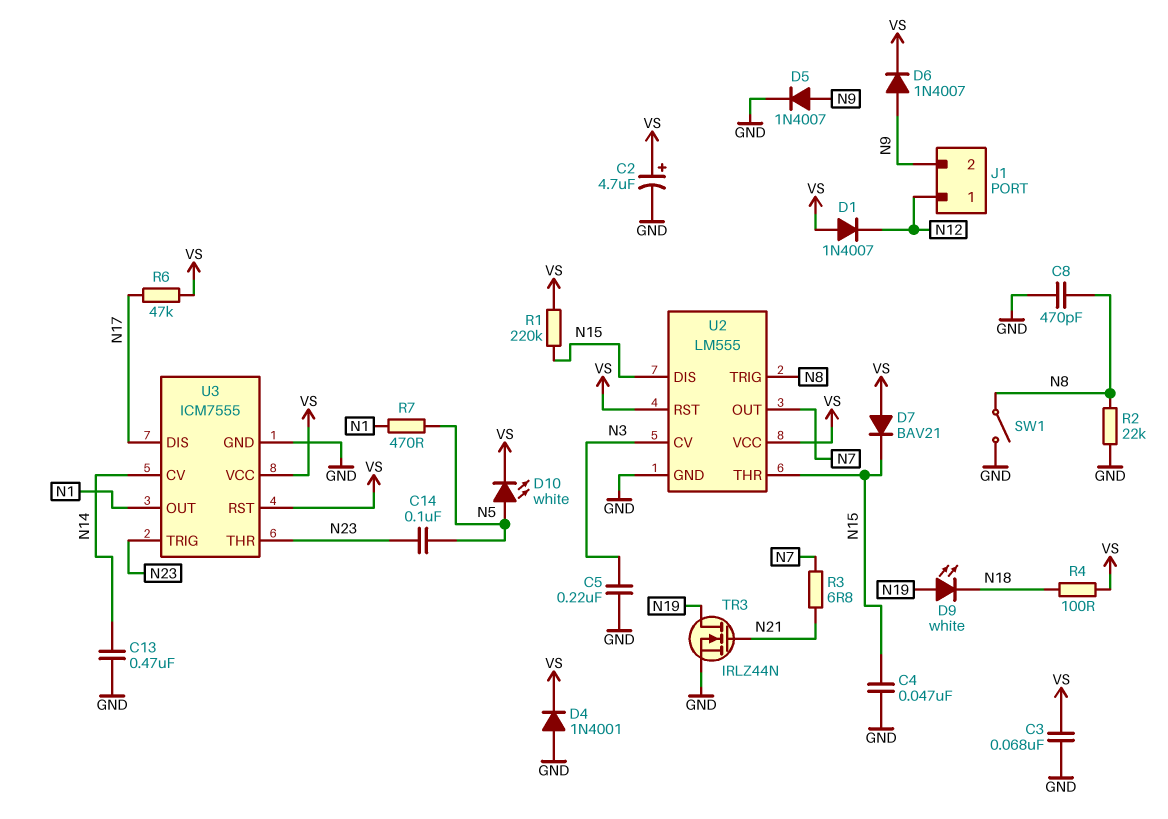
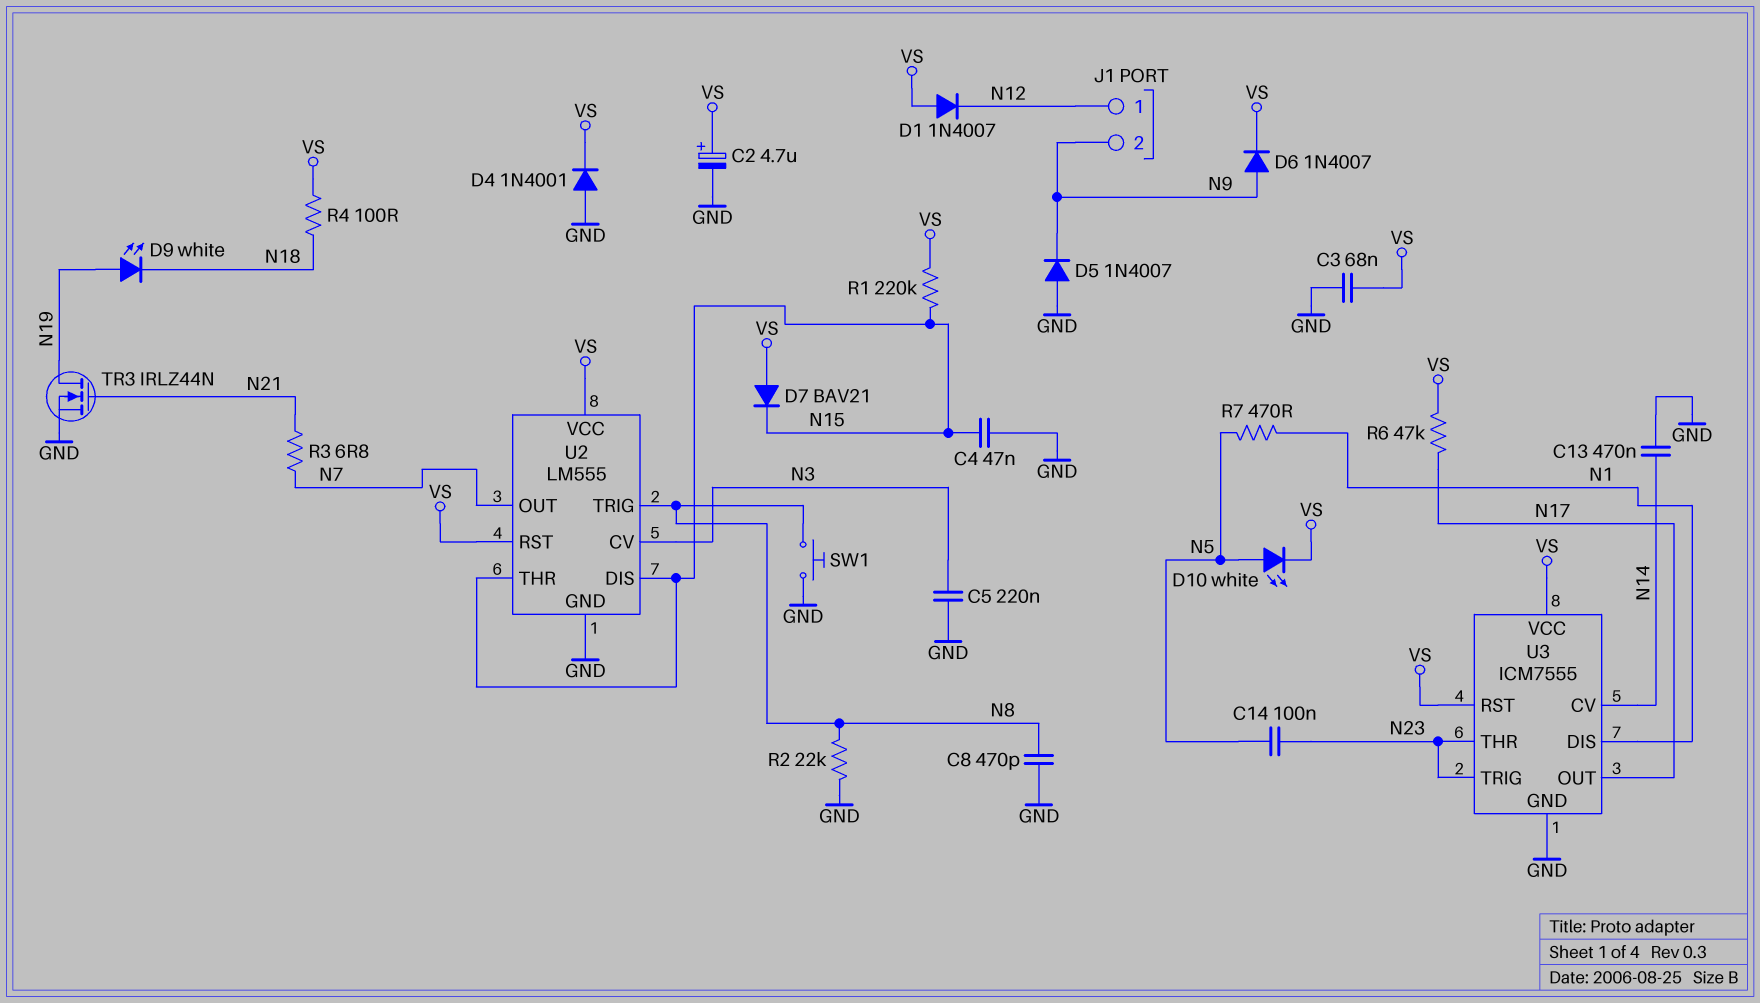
D5: diode 1N4007 (A N9, K GND) -> diode 1N4007 (A GND, K N9)
SW1: switch (GND, N8) -> button (GND, N8)
U3 pin DIS: N17 -> N1
U3 pin OUT: N1 -> N17

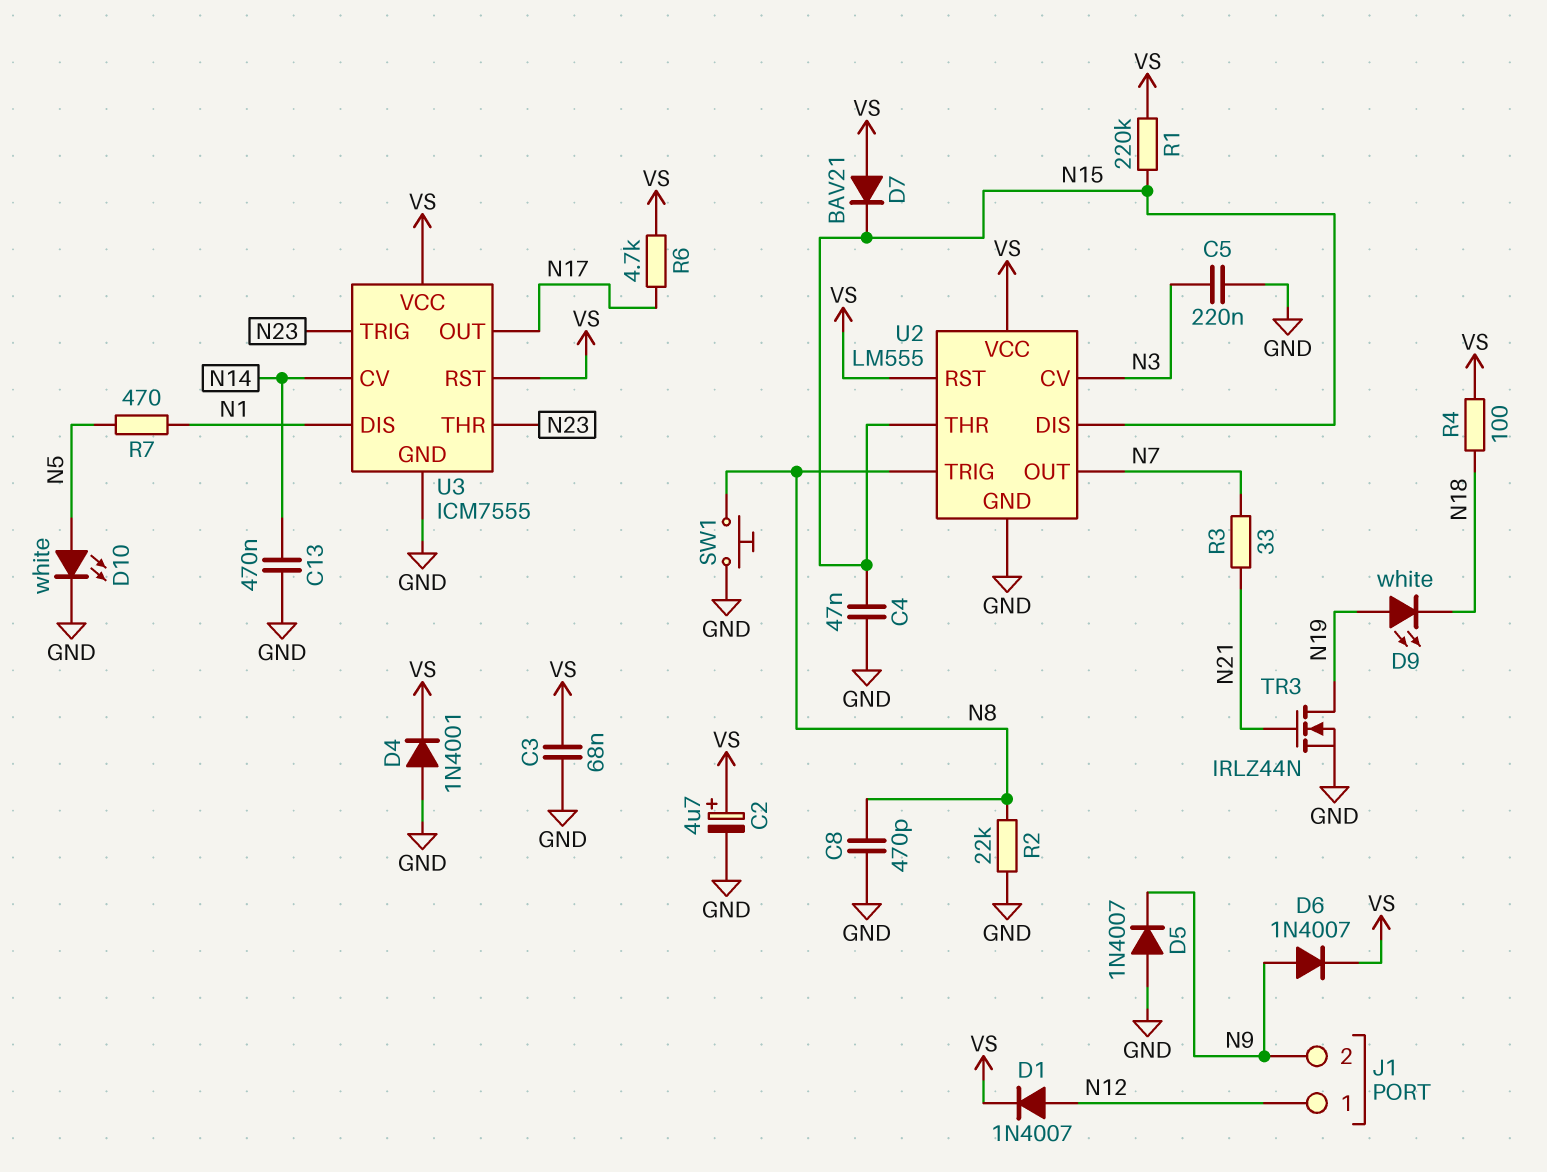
C14: 100nF (N5, N23) -> none
D1: diode 1N4007 (A VS, K N12) -> diode 1N4007 (A N12, K VS)
D10: LED white (A N5, K VS) -> LED white (A N5, K GND)
R3: 6.8 (N7, N21) -> 33 (N7, N21)
R6: 47k (N17, VS) -> 4.7k (N17, VS)

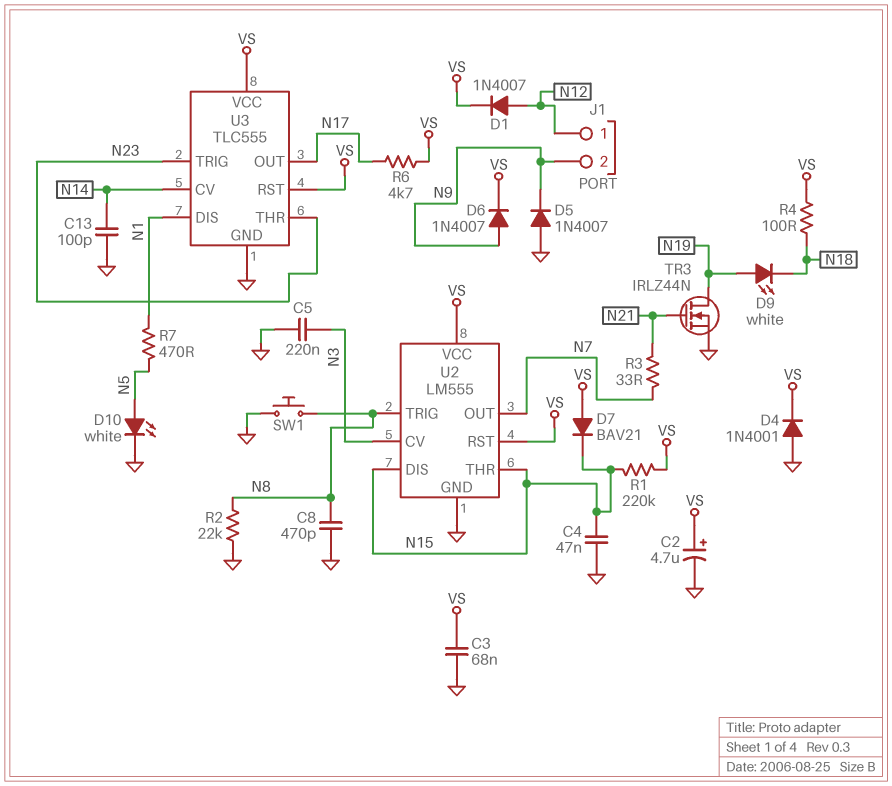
C13: 470nF (GND, N14) -> 100pF (GND, N14)
U3: ICM7555 -> TLC555

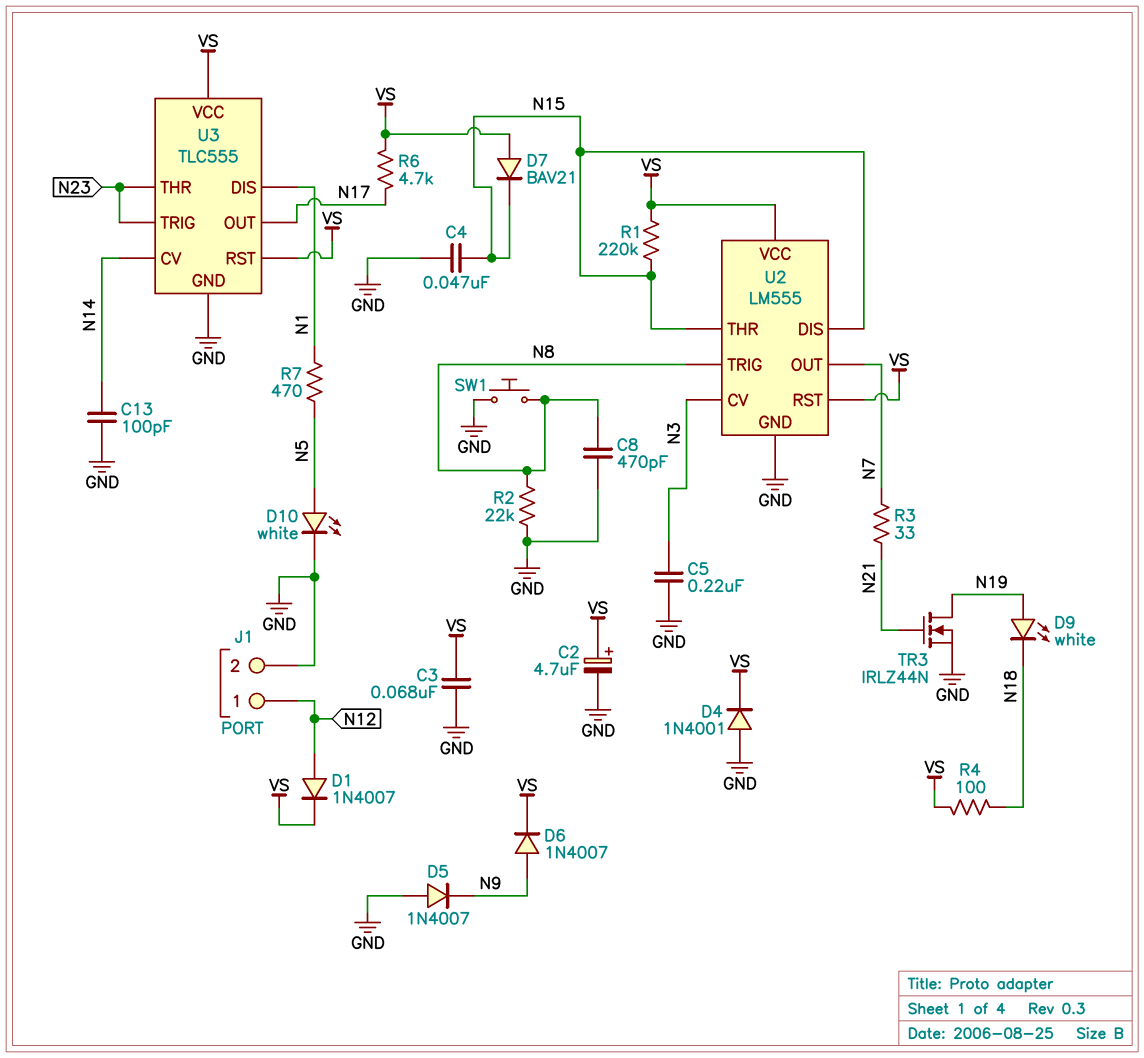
J1 pin 2: N9 -> GND

